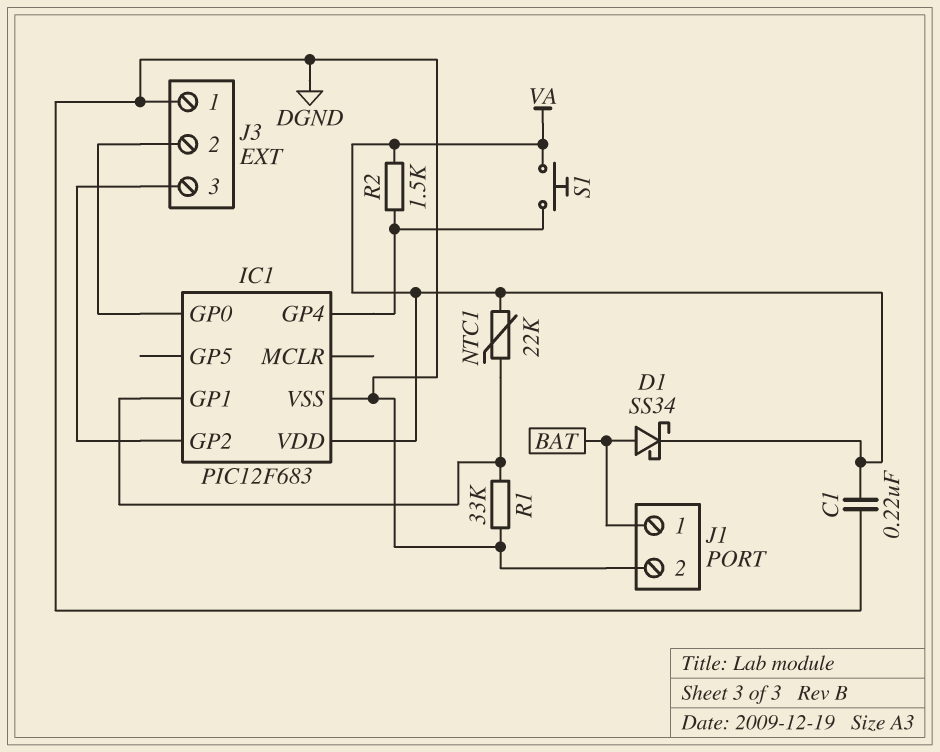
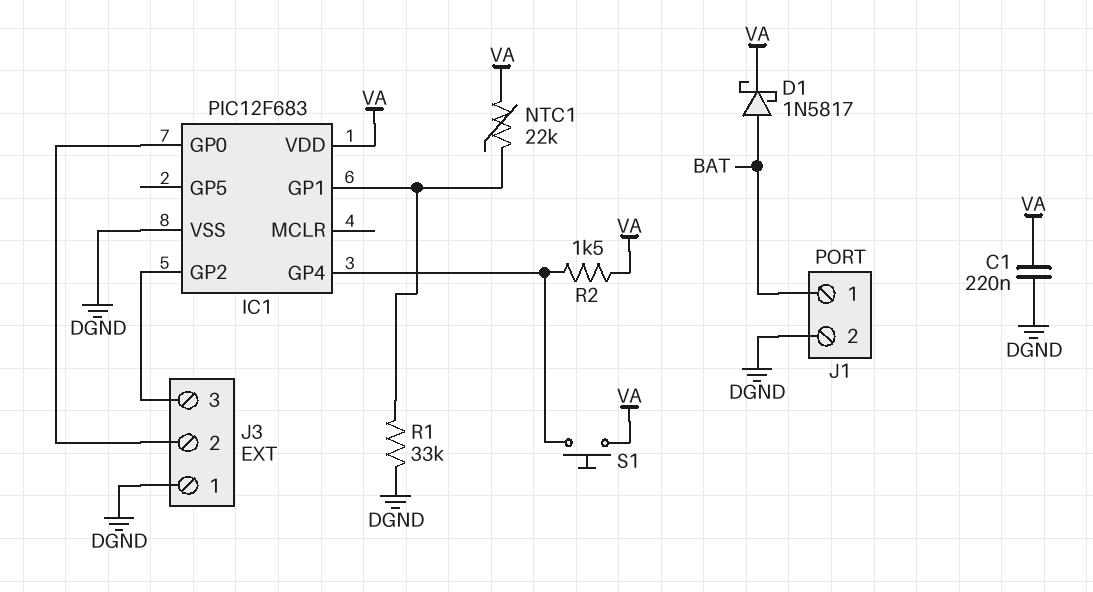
D1: schottky SS34 (A BAT, K VA) -> schottky 1N5817 (A BAT, K VA)

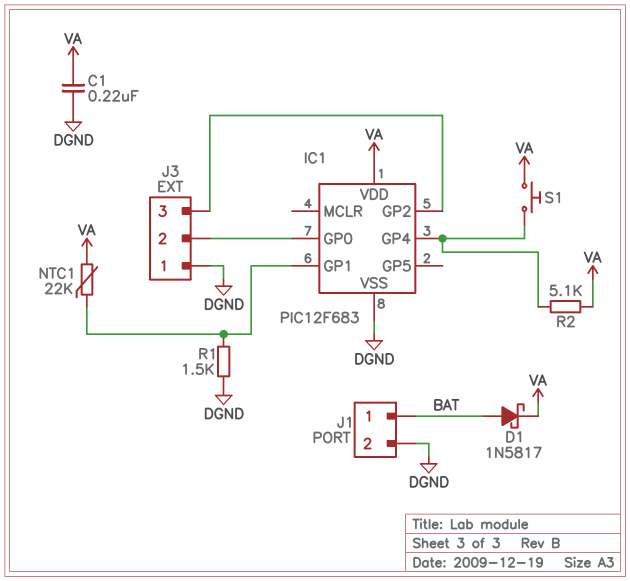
R1: 33k (DGND, IC1/GP1) -> 1.5k (DGND, IC1/GP1)
R2: 1.5k (IC1/GP4, VA) -> 5.1k (IC1/GP4, VA)

